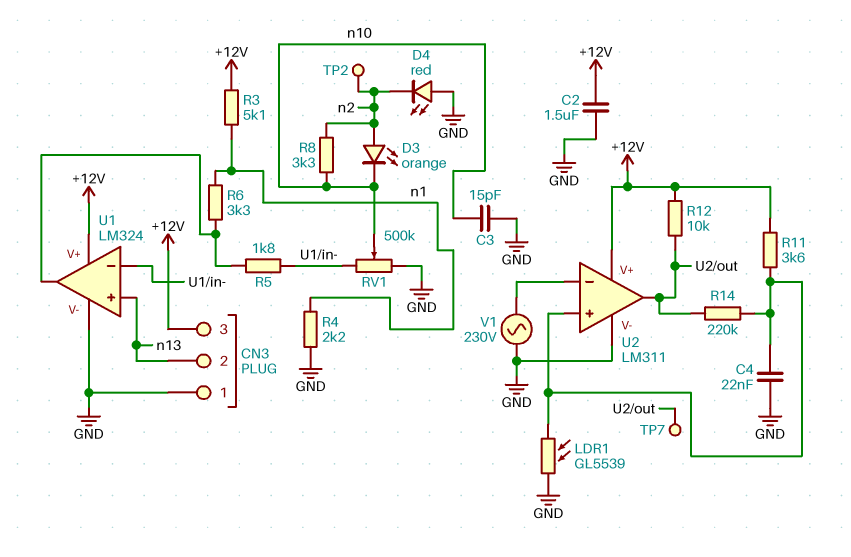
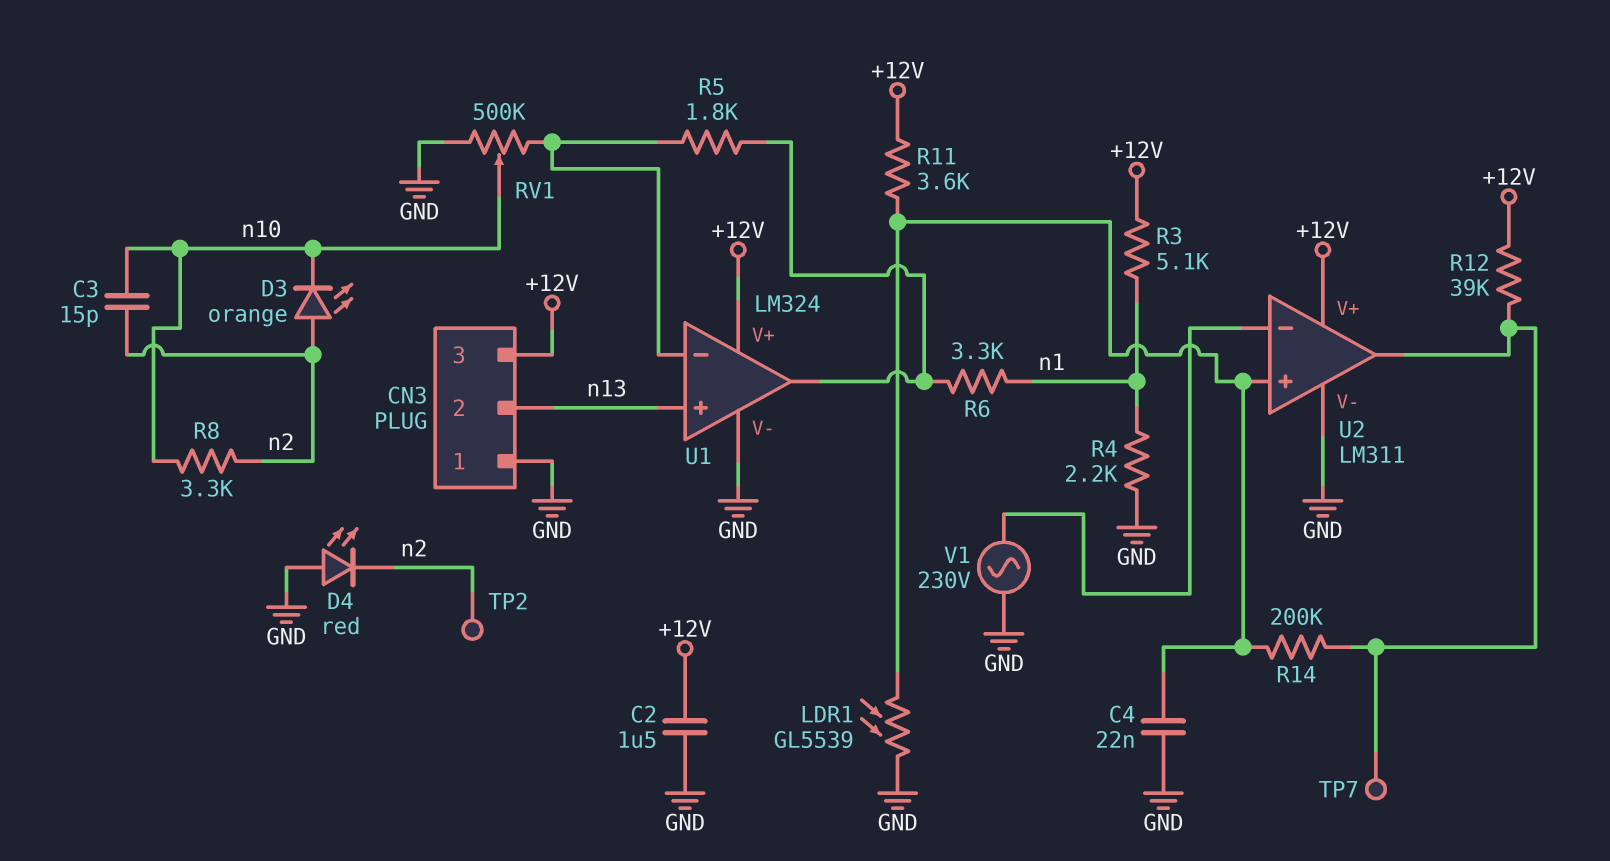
C3: 15pF (GND, n10) -> 15pF (n2, n10)
R12: 10k (+12V, U2/out) -> 39k (+12V, U2/out)
R14: 220k (U2/in+, U2/out) -> 200k (U2/in+, U2/out)

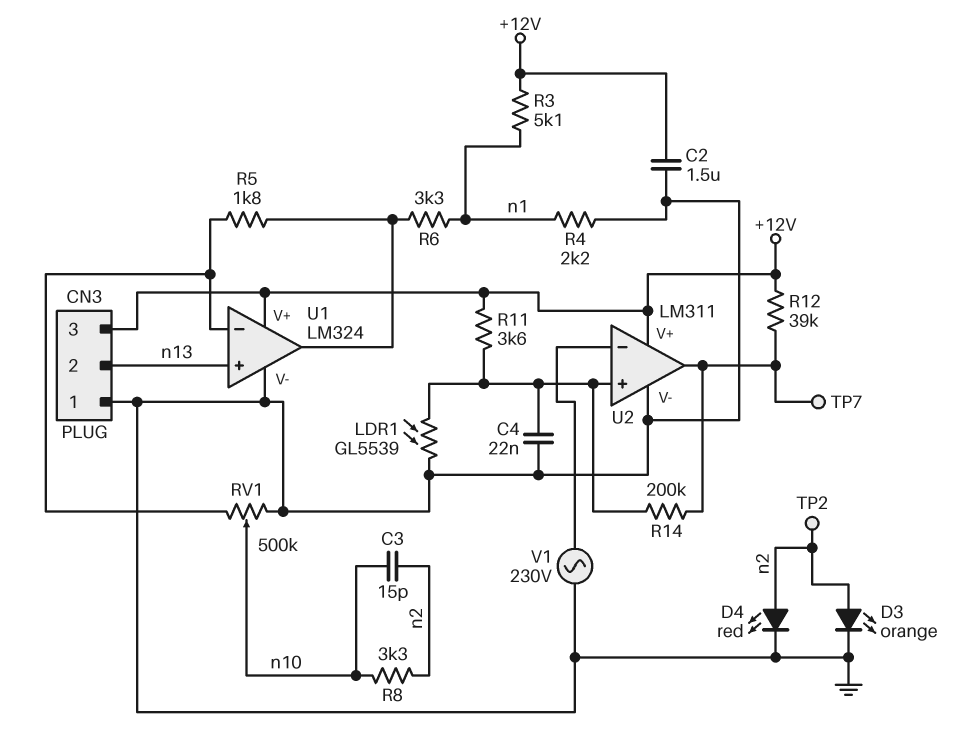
D3: LED orange (A n2, K n10) -> LED orange (A n2, K GND)
D4: LED red (A GND, K n2) -> LED red (A n2, K GND)

